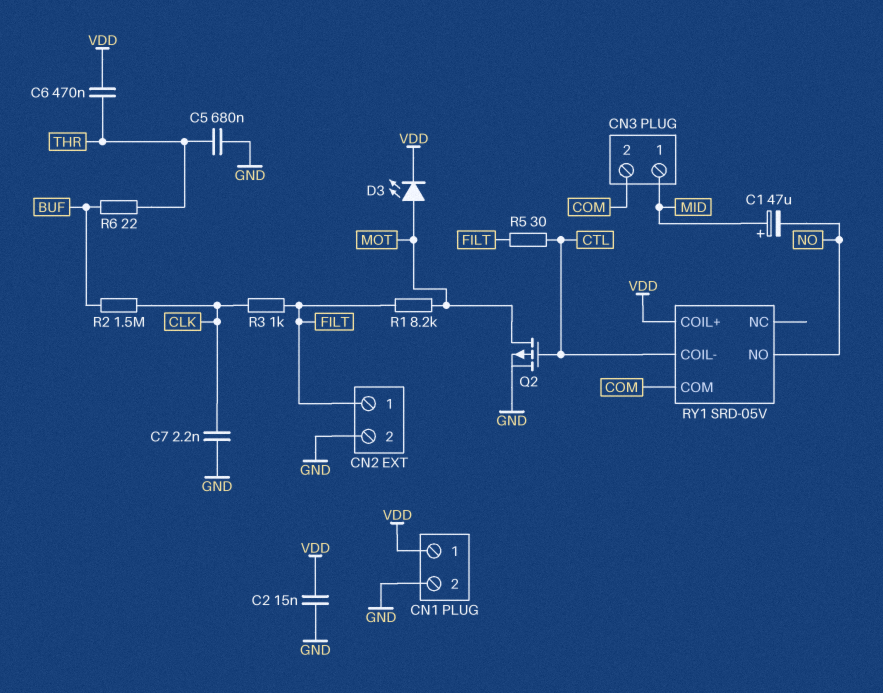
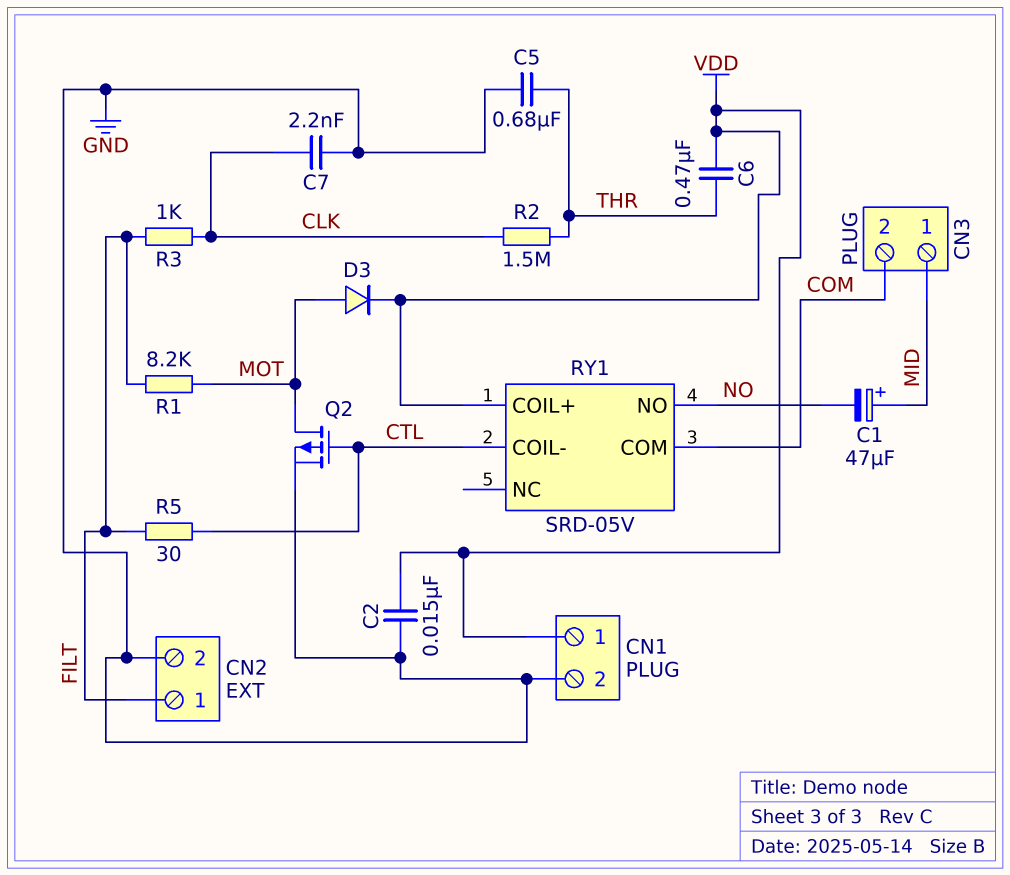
D3: LED (A MOT, K VDD) -> diode (A MOT, K VDD)
R2: 1.5M (BUF, CLK) -> 1.5M (CLK, THR)
R6: 22 (BUF, THR) -> none

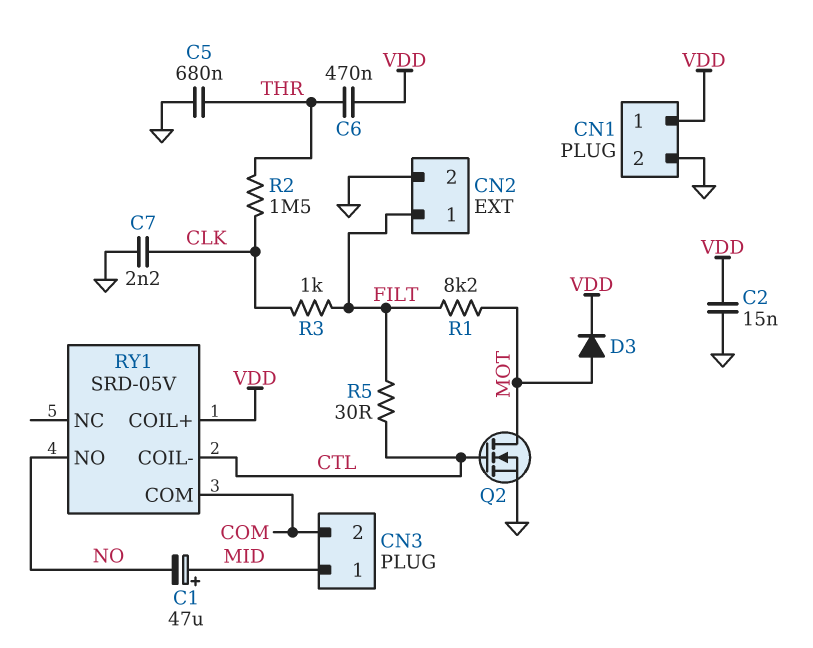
Q2: PMOS (G CTL, D MOT, S GND) -> NMOS (G CTL, D MOT, S GND)

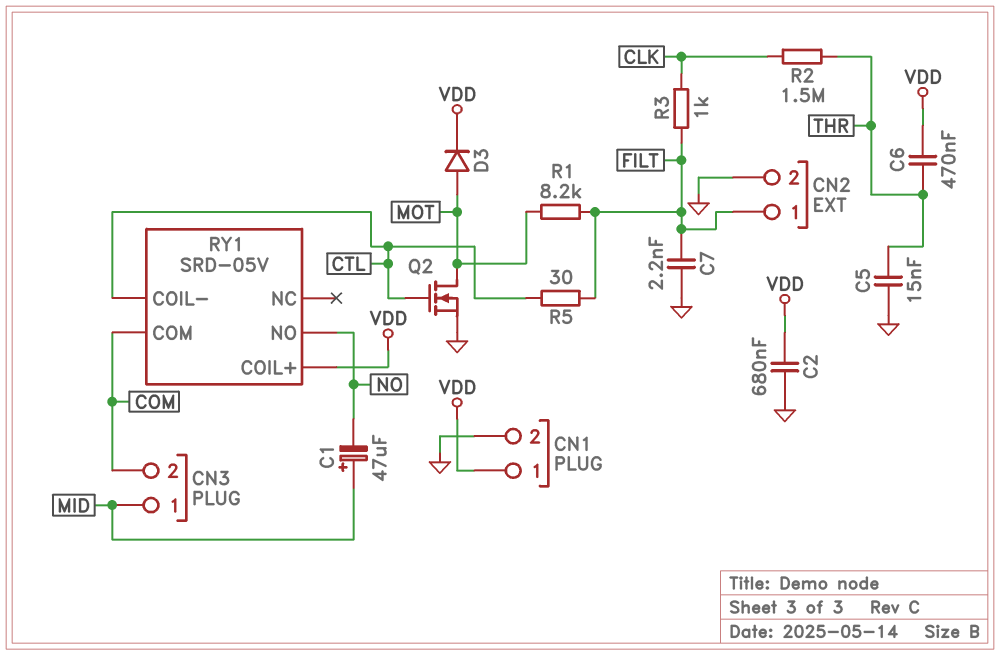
C2: 15nF (GND, VDD) -> 680nF (GND, VDD)
C5: 680nF (GND, THR) -> 15nF (GND, THR)
C7: 2.2nF (CLK, GND) -> 2.2nF (FILT, GND)

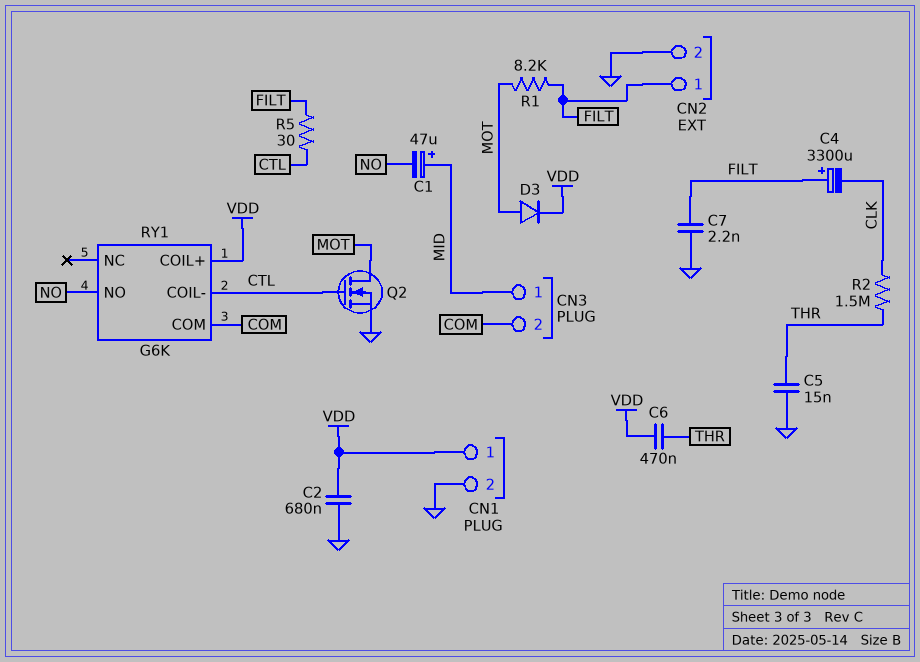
C4: none -> 3300uF (plus FILT, minus CLK)
R3: 1k (CLK, FILT) -> none
RY1: SRD-05V -> G6K

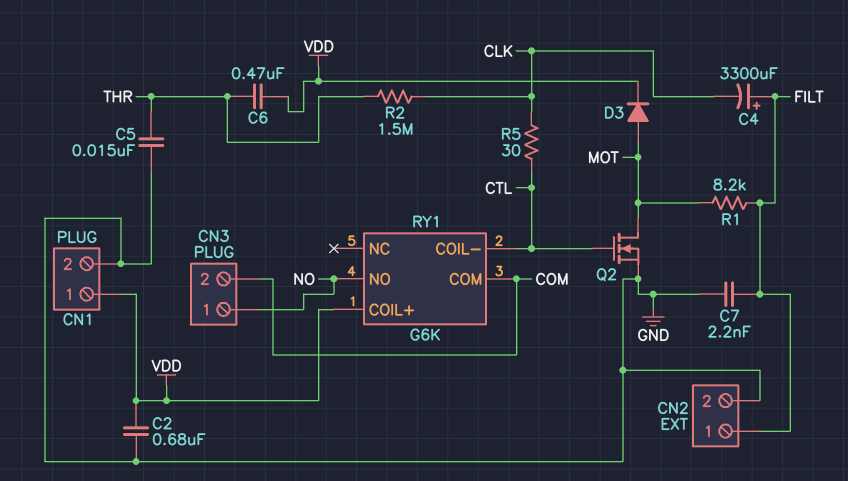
C1: 47uF (plus MID, minus NO) -> none
CN3 pin 1: MID -> NO
R5: 30 (CTL, FILT) -> 30 (CLK, CTL)

